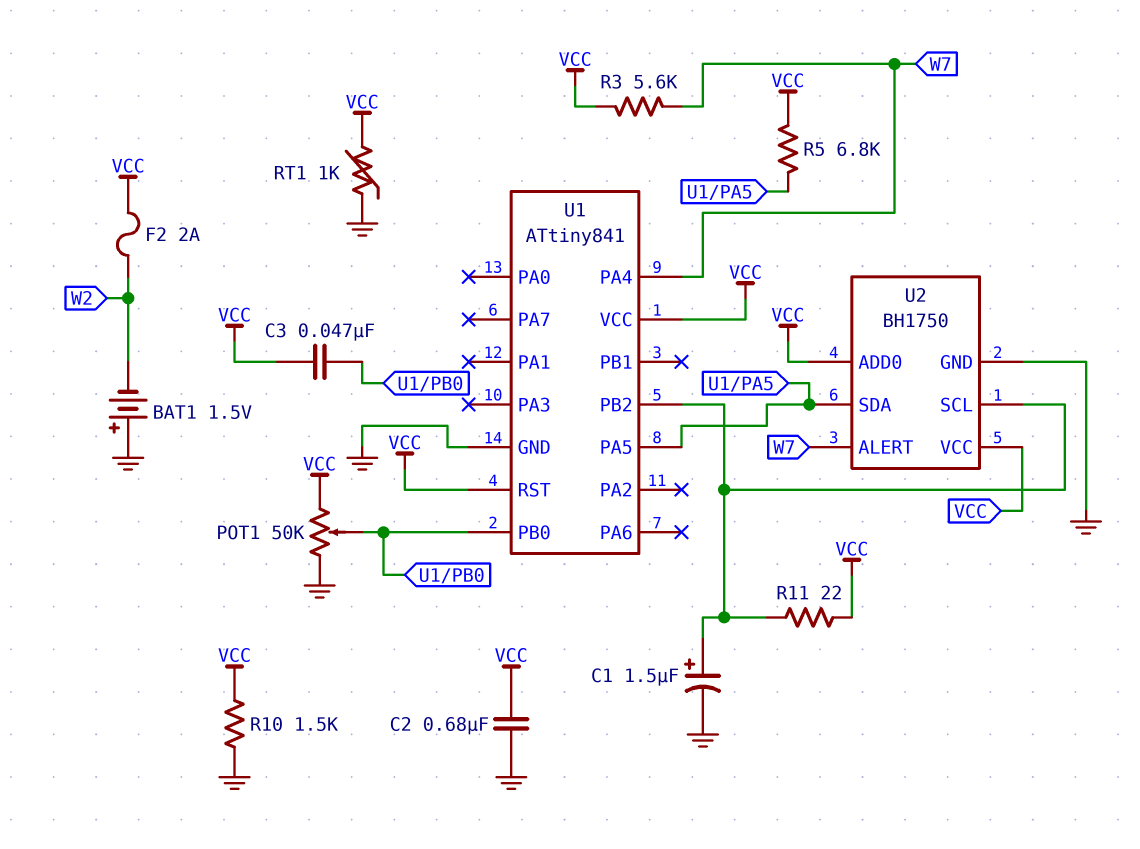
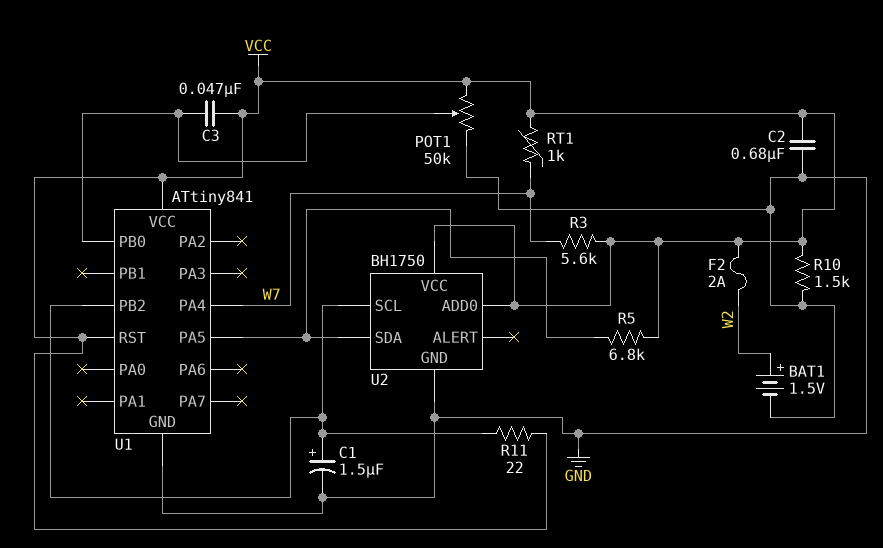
BAT1: 1.5V (plus GND, minus W2) -> 1.5V (plus W2, minus GND)
RT1: 1k (GND, VCC) -> 1k (VCC, W7)
U2 pin ALERT: W7 -> none

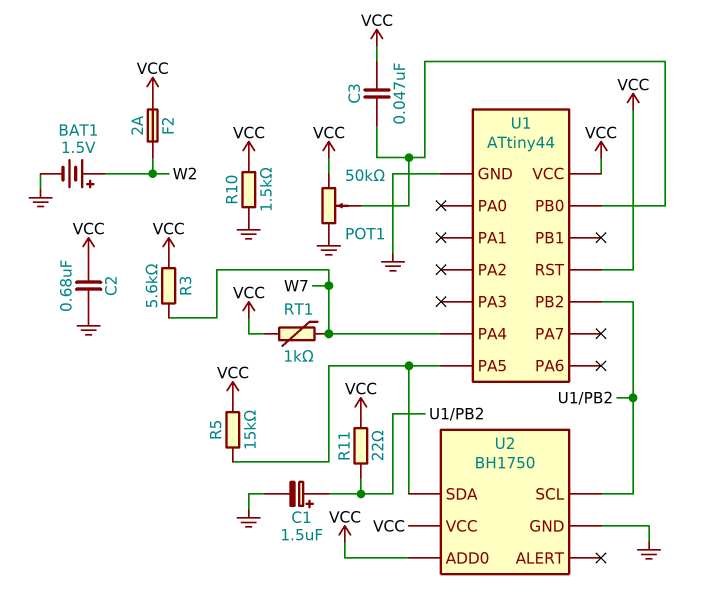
R5: 6.8k (U1/PA5, VCC) -> 15k (U1/PA5, VCC)
U1: ATtiny841 -> ATtiny44

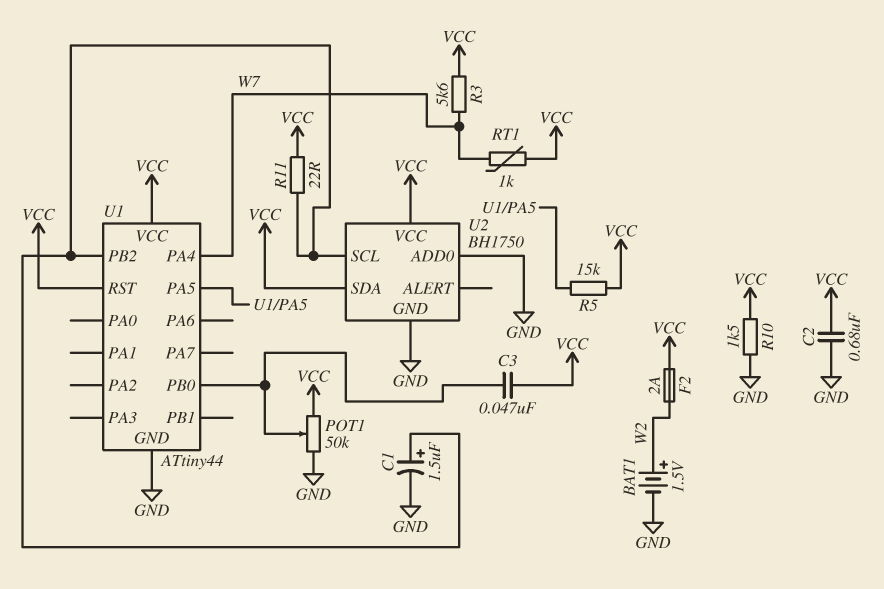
U2 pin ADD0: VCC -> GND
U2 pin SDA: U1/PA5 -> VCC

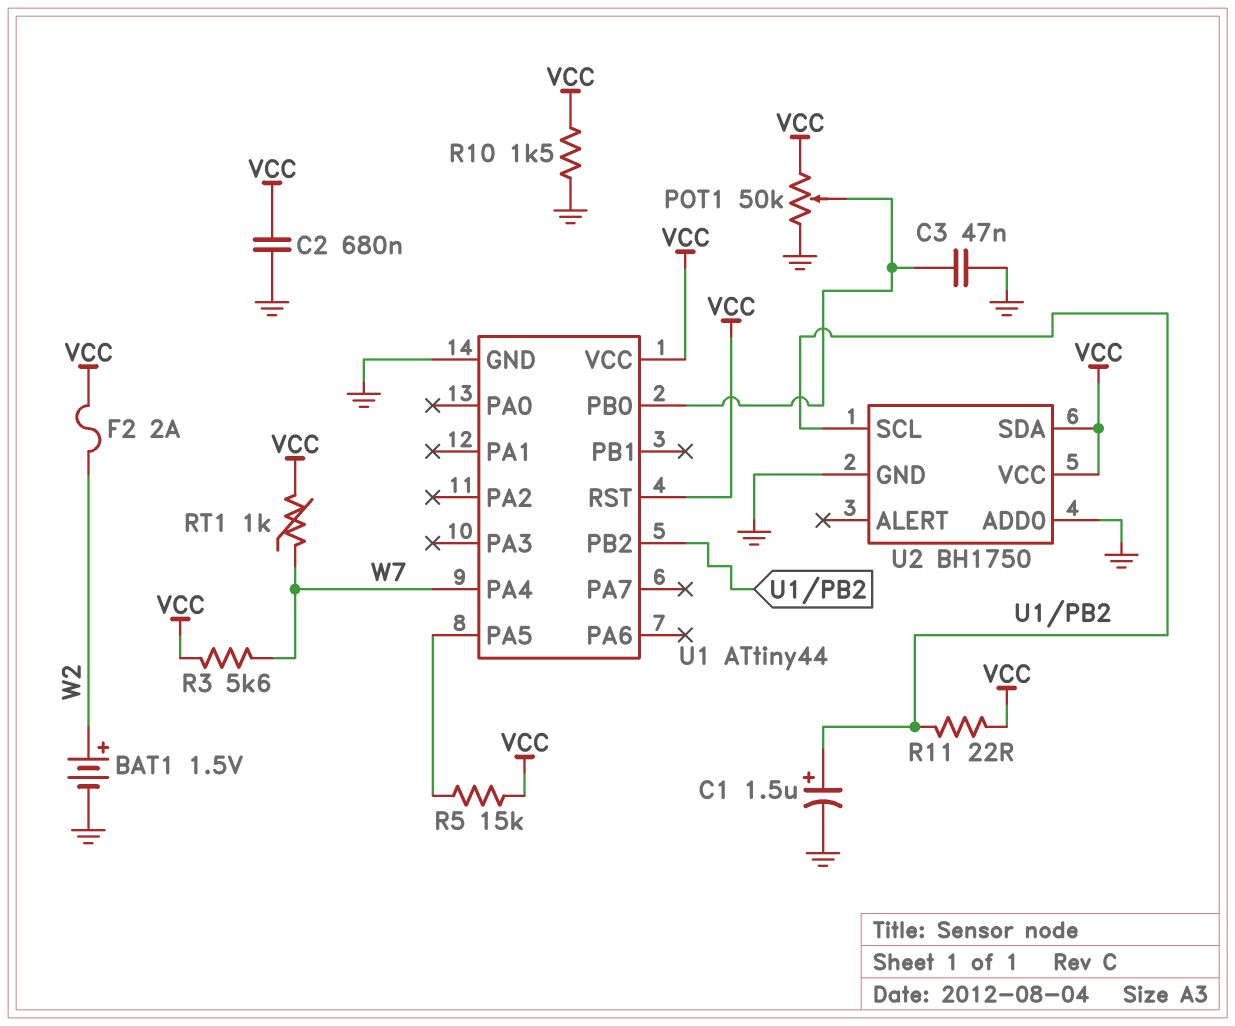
C3: 47nF (U1/PB0, VCC) -> 47nF (GND, U1/PB0)

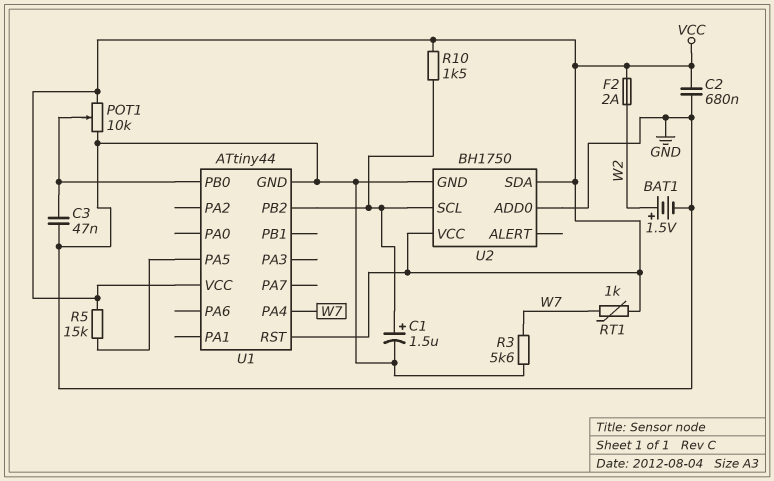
POT1: 50k (GND, VCC, wiper U1/PB0) -> 10k (GND, VCC, wiper U1/PB0)
R3: 5.6k (VCC, W7) -> 5.6k (GND, W7)
R10: 1.5k (GND, VCC) -> 1.5k (U1/PB2, VCC)
R11: 22 (U1/PB2, VCC) -> none

